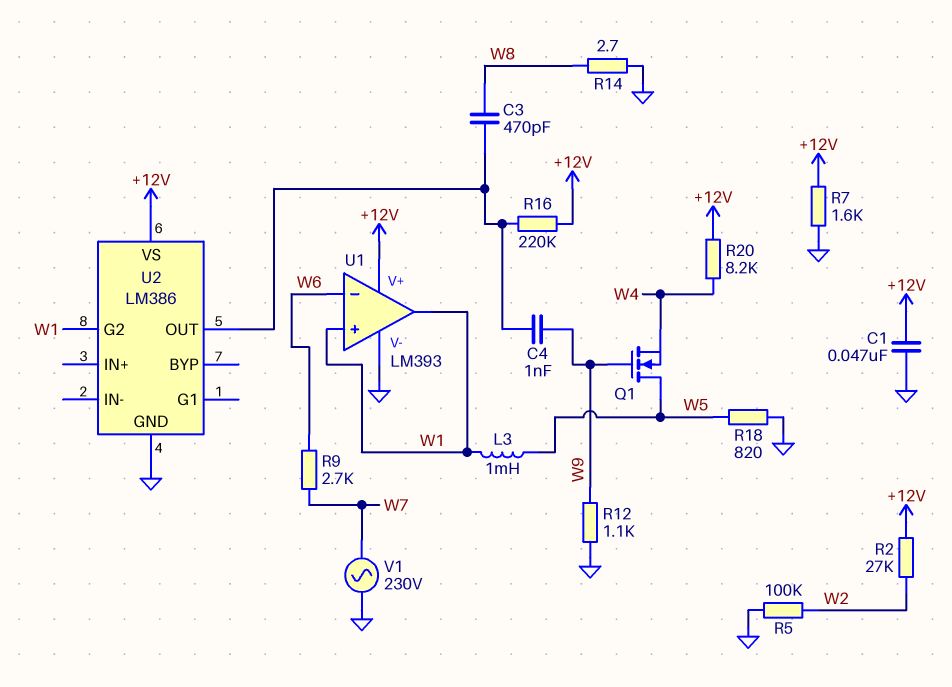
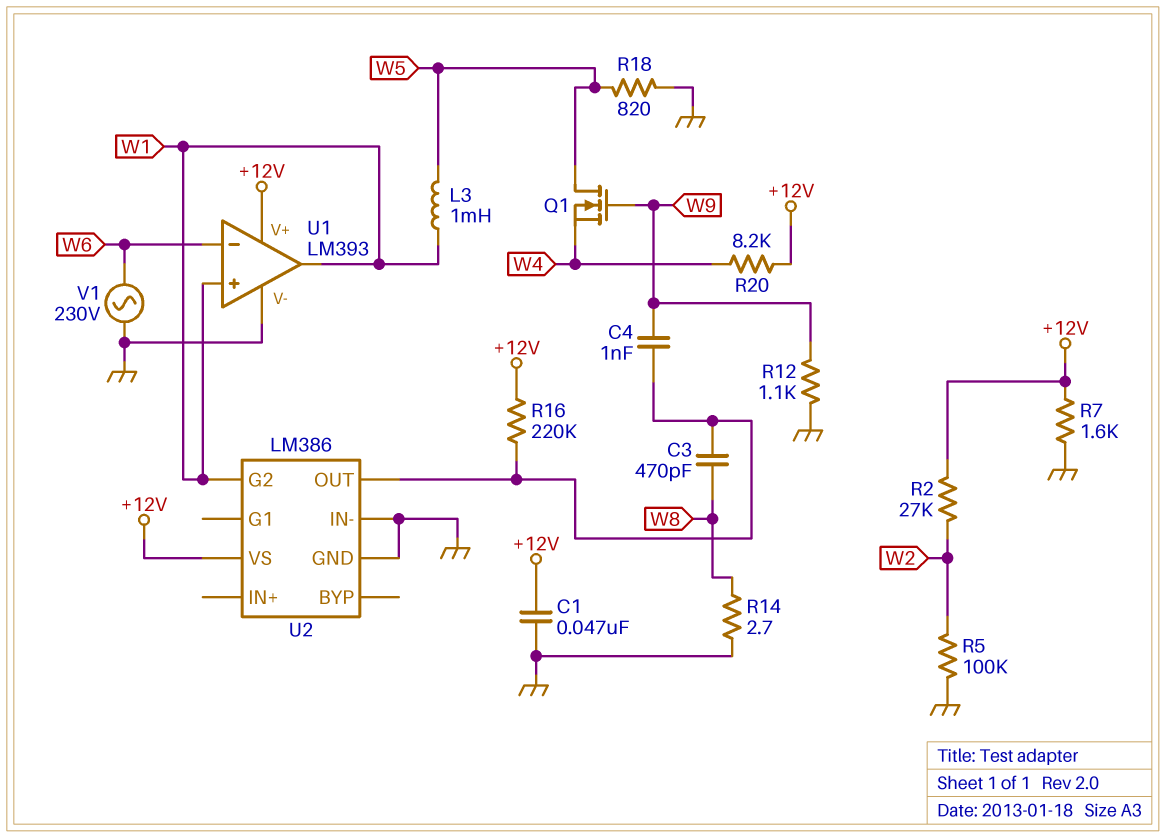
R9: 2.7k (W6, W7) -> none
U2 pin IN-: none -> GND
V1: AC 230V (GND, W7) -> AC 230V (GND, W6)

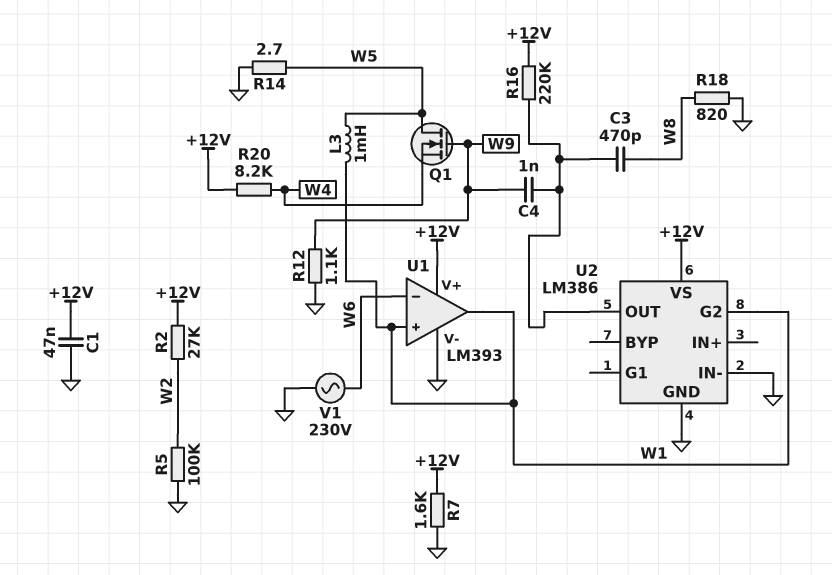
R14: 2.7 (GND, W8) -> 2.7 (GND, W5)
R18: 820 (GND, W5) -> 820 (GND, W8)

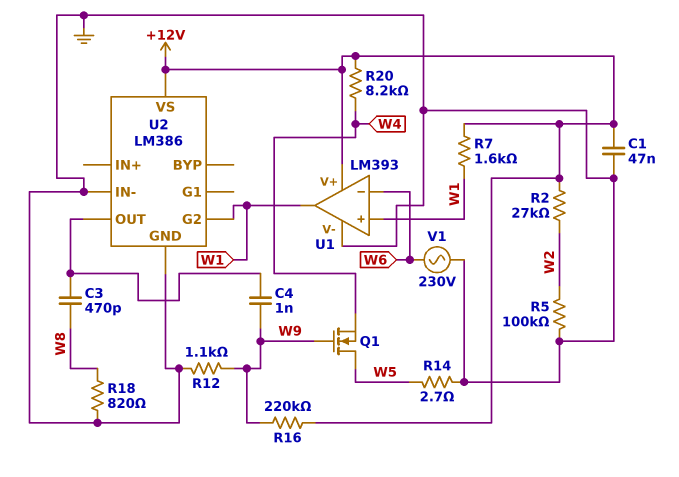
L3: 1mH (W1, W5) -> none
R7: 1.6k (+12V, GND) -> 1.6k (+12V, W1)
R16: 220k (+12V, U2/OUT) -> 220k (+12V, W9)

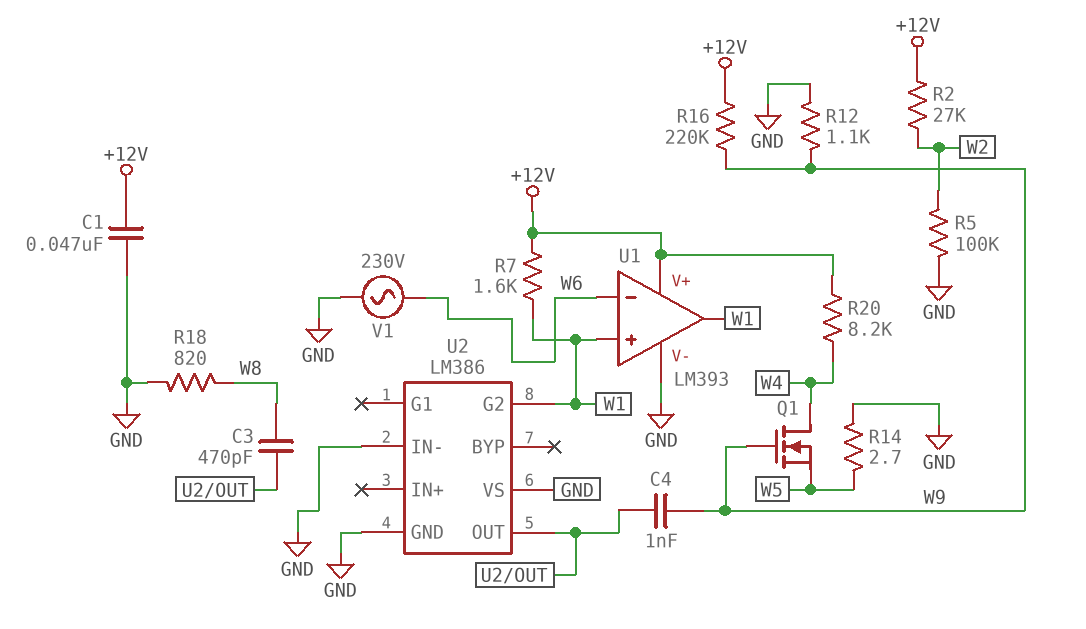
Q1: NMOS (G W9, D W5, S W4) -> NMOS (G W9, D W4, S W5)
U2 pin VS: +12V -> GND

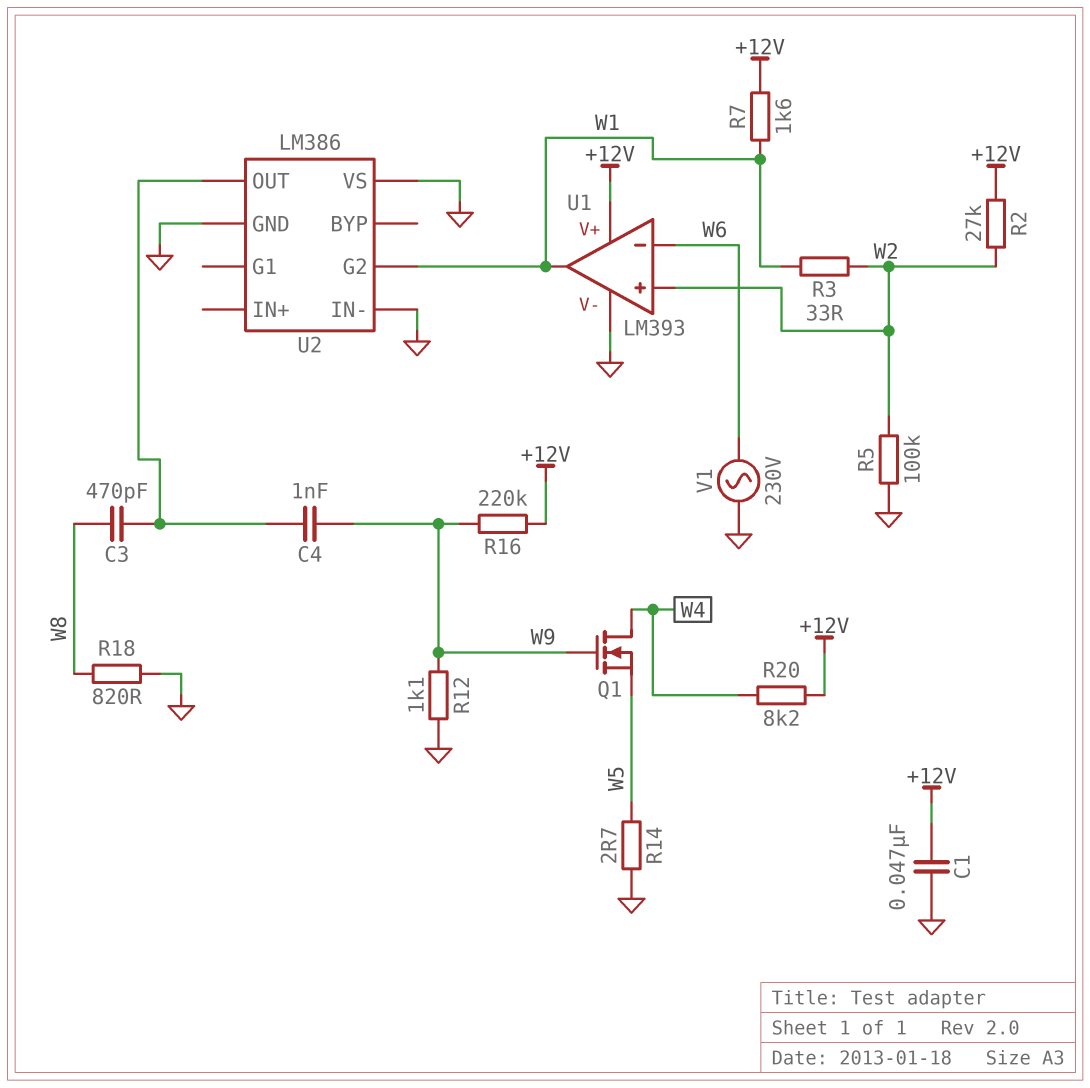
R3: none -> 33 (W1, W2)
U1 pin in+: W1 -> W2

